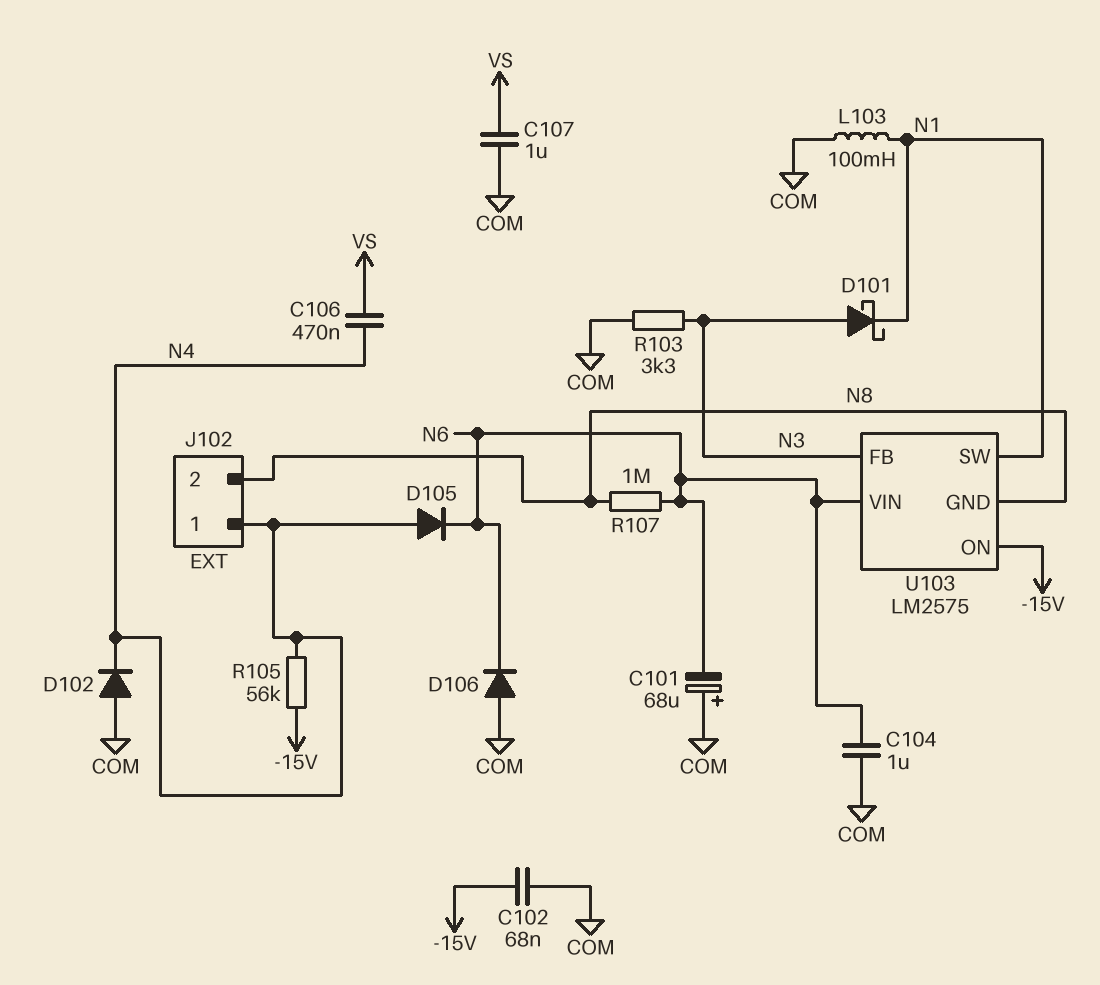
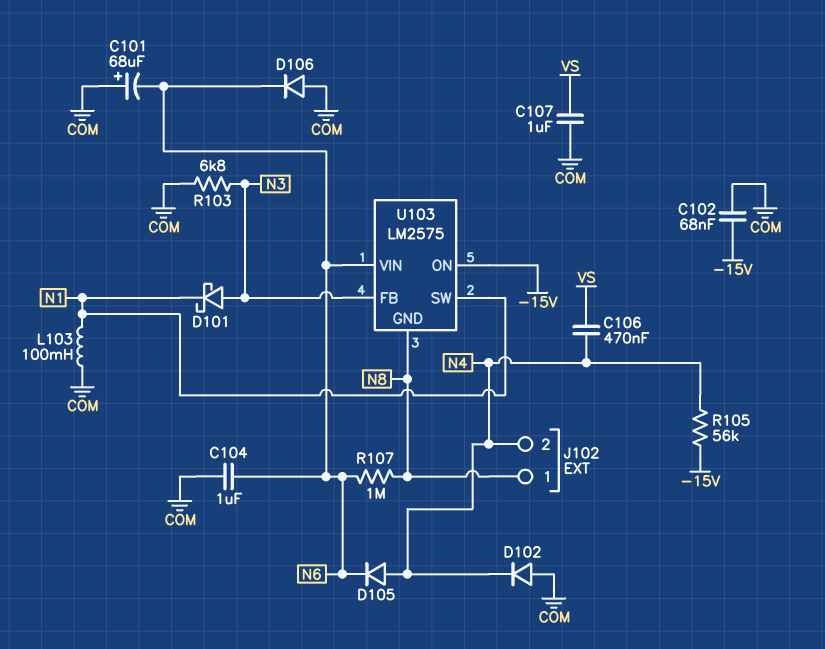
J102 pin 1: N4 -> N8
J102 pin 2: N8 -> N4
R103: 3.3k (COM, N3) -> 6.8k (COM, N3)

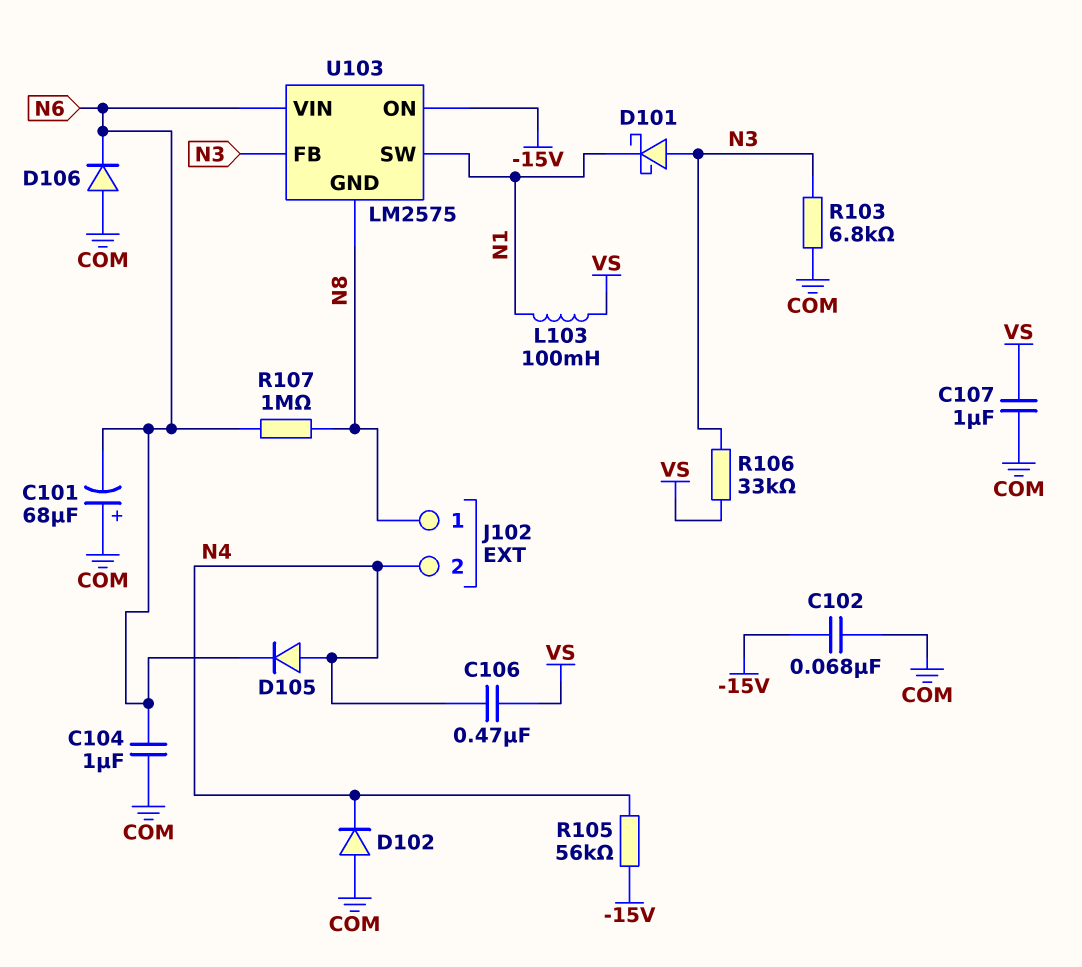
L103: 100mH (COM, N1) -> 100mH (N1, VS)
R106: none -> 33k (N3, VS)

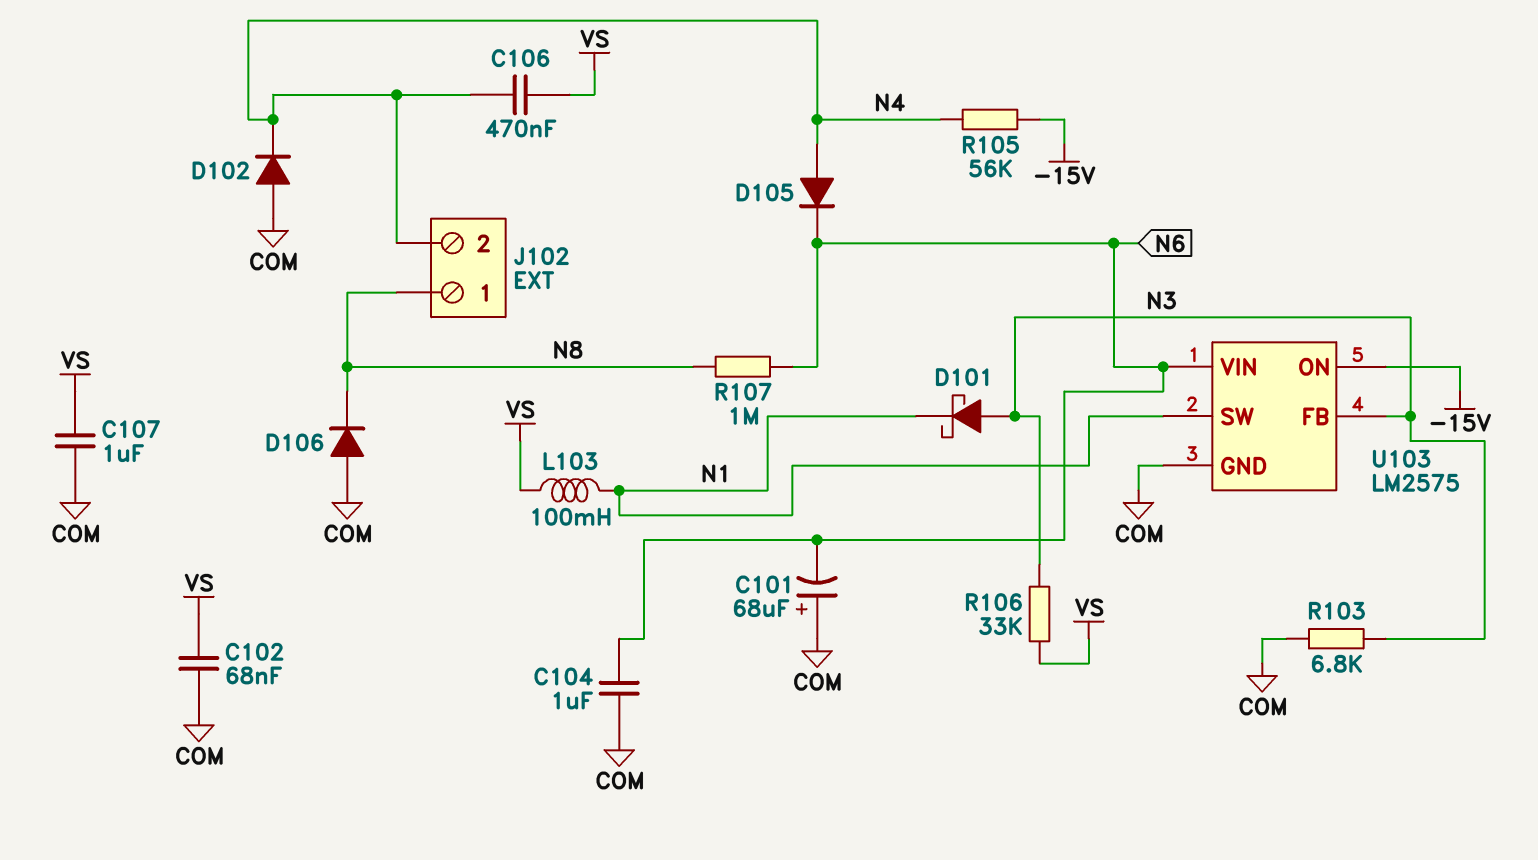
C102: 68nF (-15V, COM) -> 68nF (COM, VS)
D106: diode (A COM, K N6) -> diode (A COM, K N8)
U103 pin GND: N8 -> COM

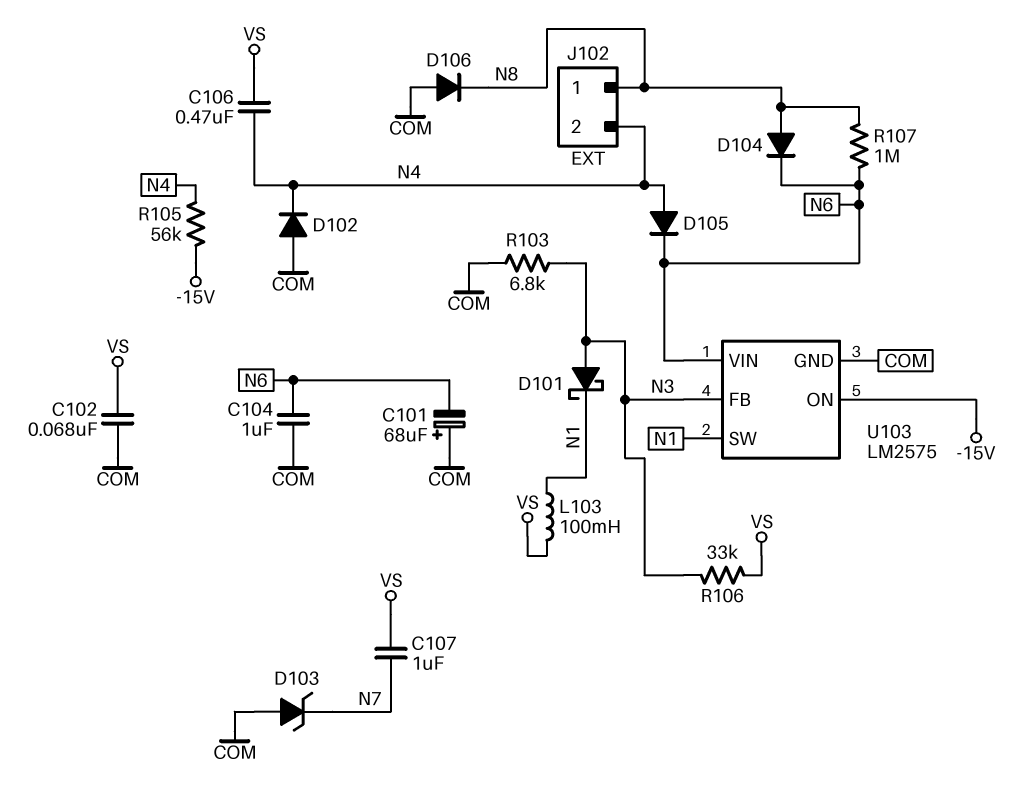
C107: 1uF (COM, VS) -> 1uF (N7, VS)
D103: none -> zener (A COM, K N7)
D104: none -> diode (A N8, K N6)

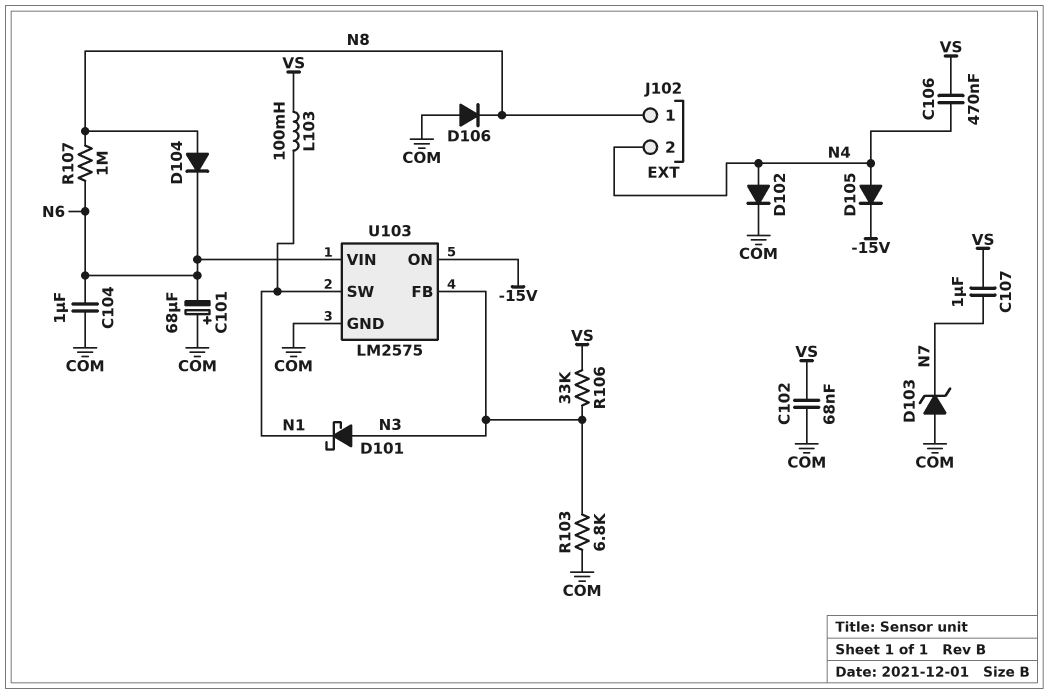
D102: diode (A COM, K N4) -> diode (A N4, K COM)
D105: diode (A N4, K N6) -> diode (A N4, K -15V)
R105: 56k (-15V, N4) -> none

